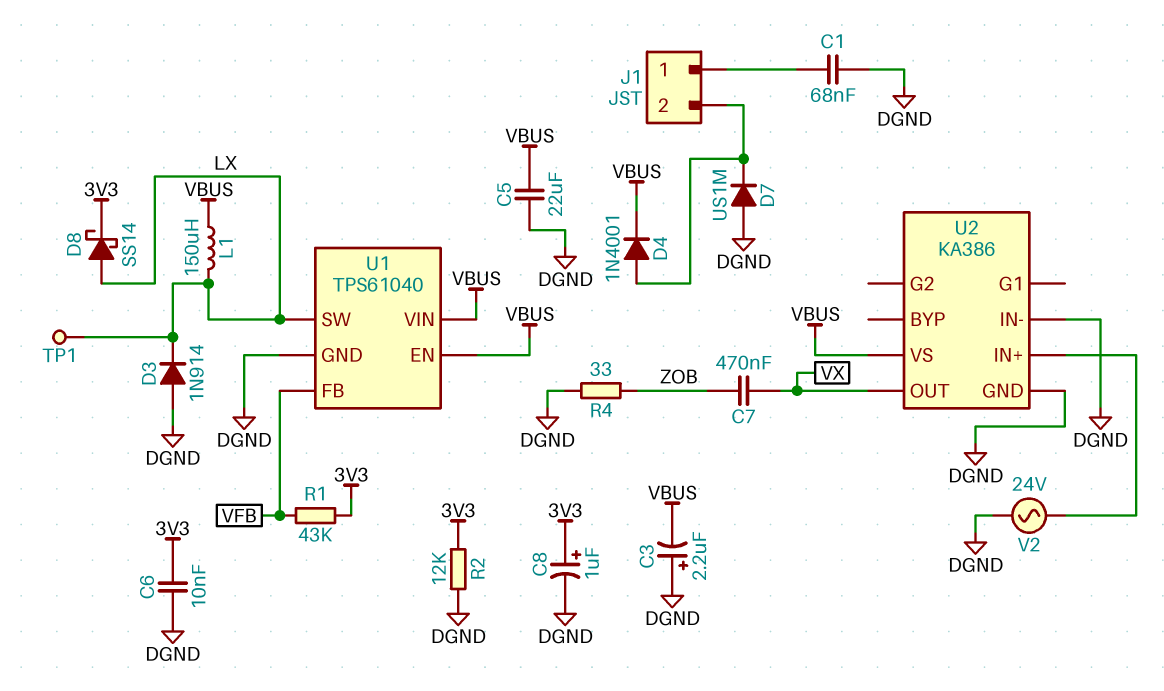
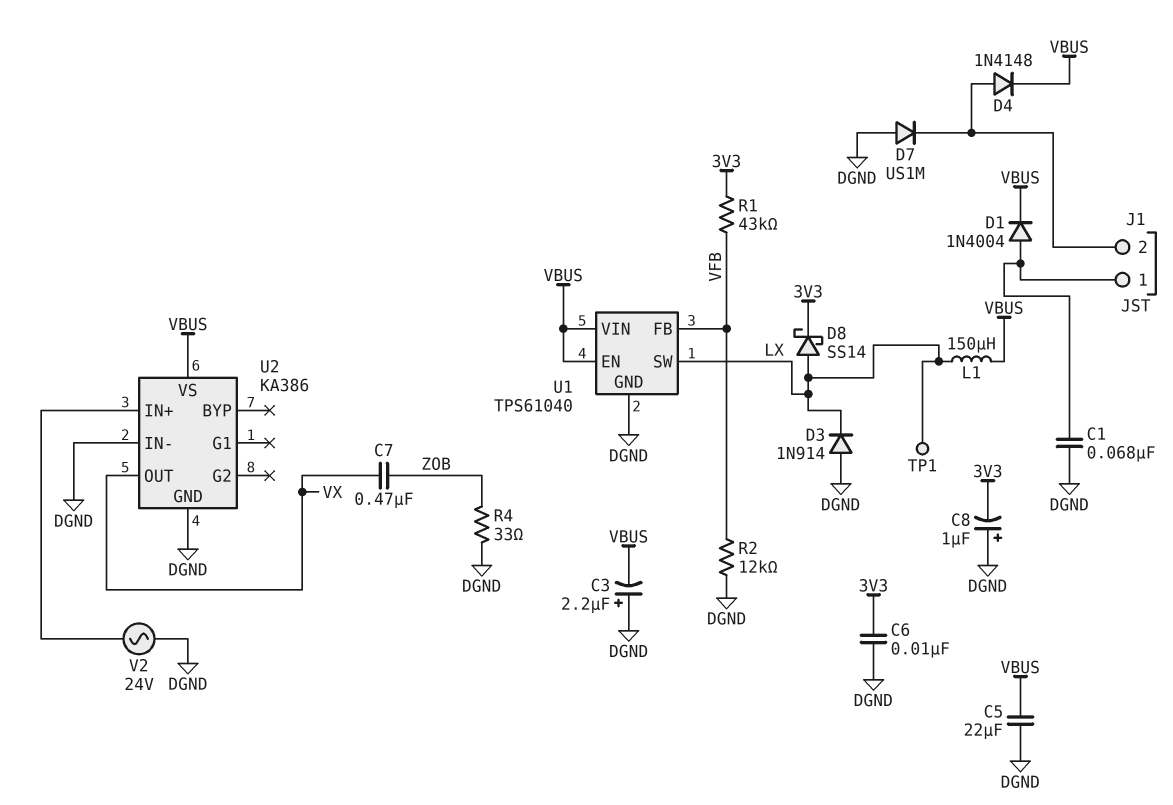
C8: 1uF (plus 3V3, minus DGND) -> 1uF (plus DGND, minus 3V3)
D1: none -> diode 1N4004 (A J1/1, K VBUS)
D4: diode 1N4001 (A J1/2, K VBUS) -> diode 1N4148 (A J1/2, K VBUS)
R2: 12k (3V3, DGND) -> 12k (DGND, VFB)

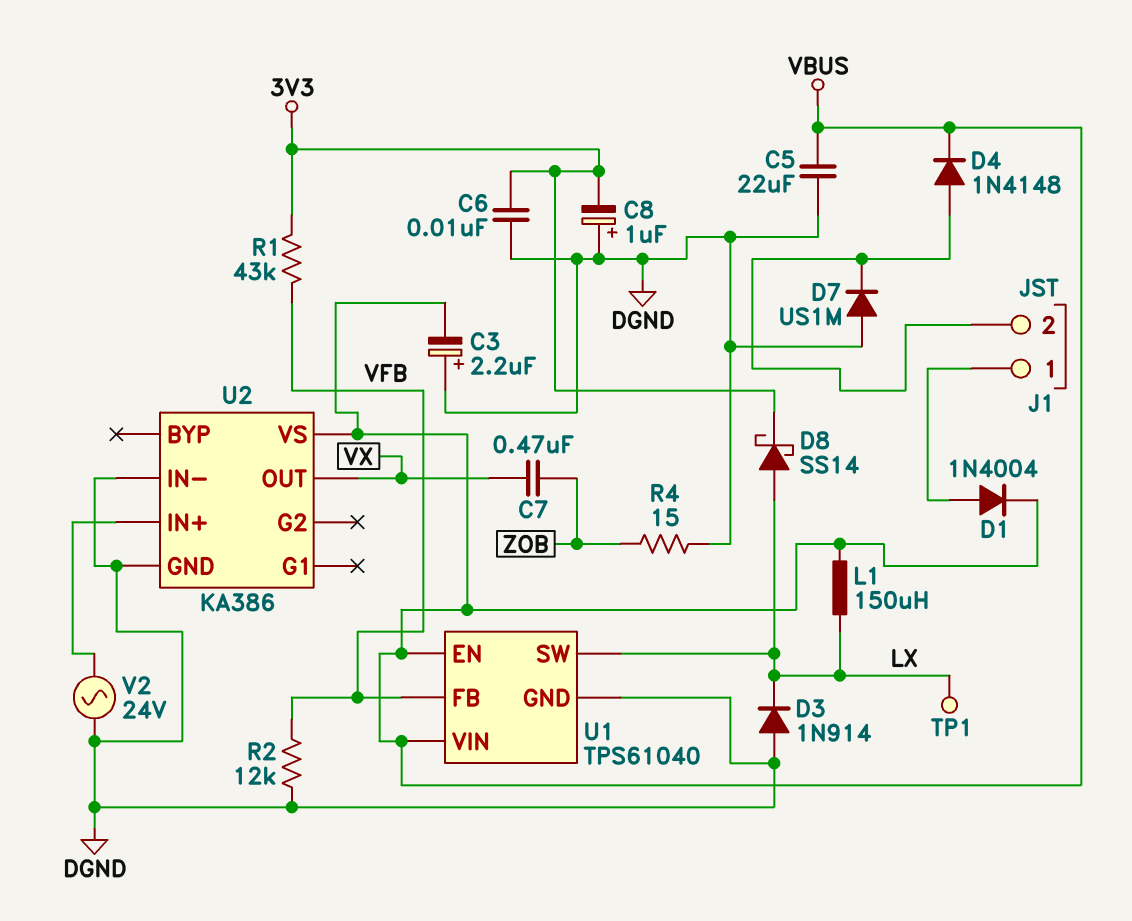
C1: 68nF (DGND, J1/1) -> none
R4: 33 (DGND, ZOB) -> 15 (DGND, ZOB)

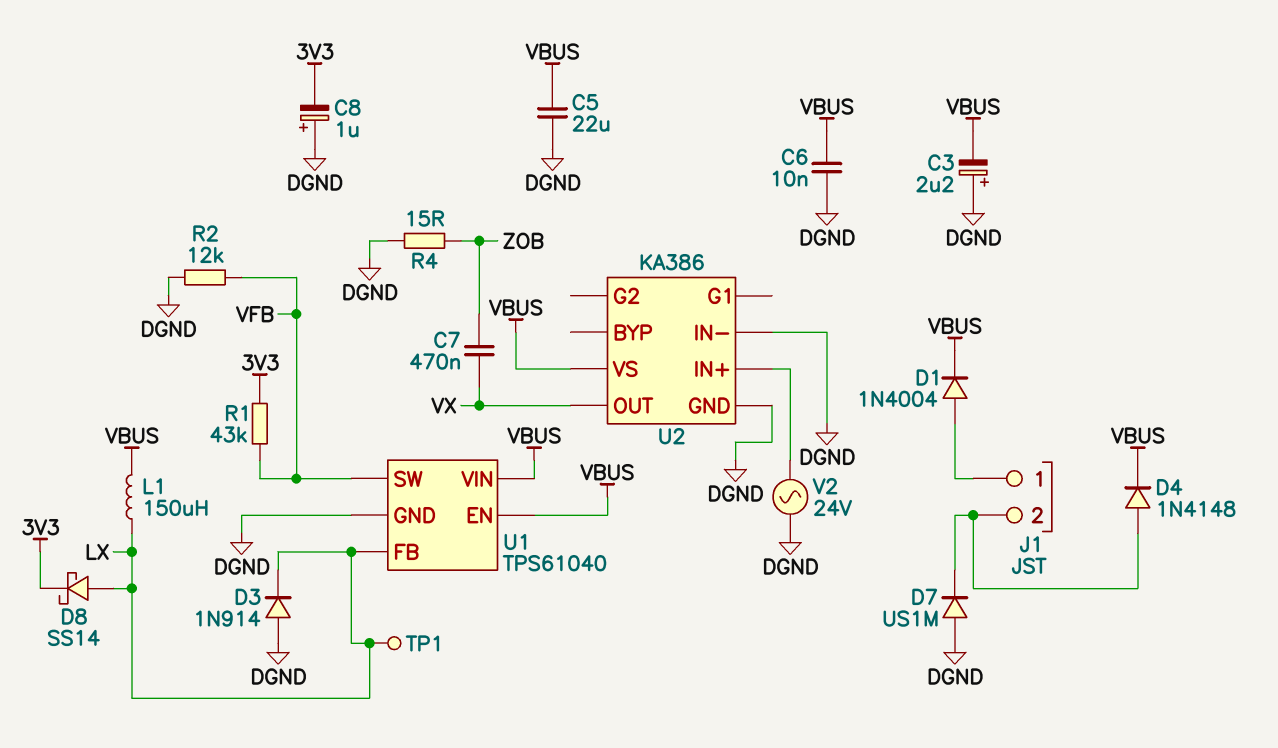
C6: 10nF (3V3, DGND) -> 10nF (DGND, VBUS)
U1 pin FB: VFB -> LX
U1 pin SW: LX -> VFB

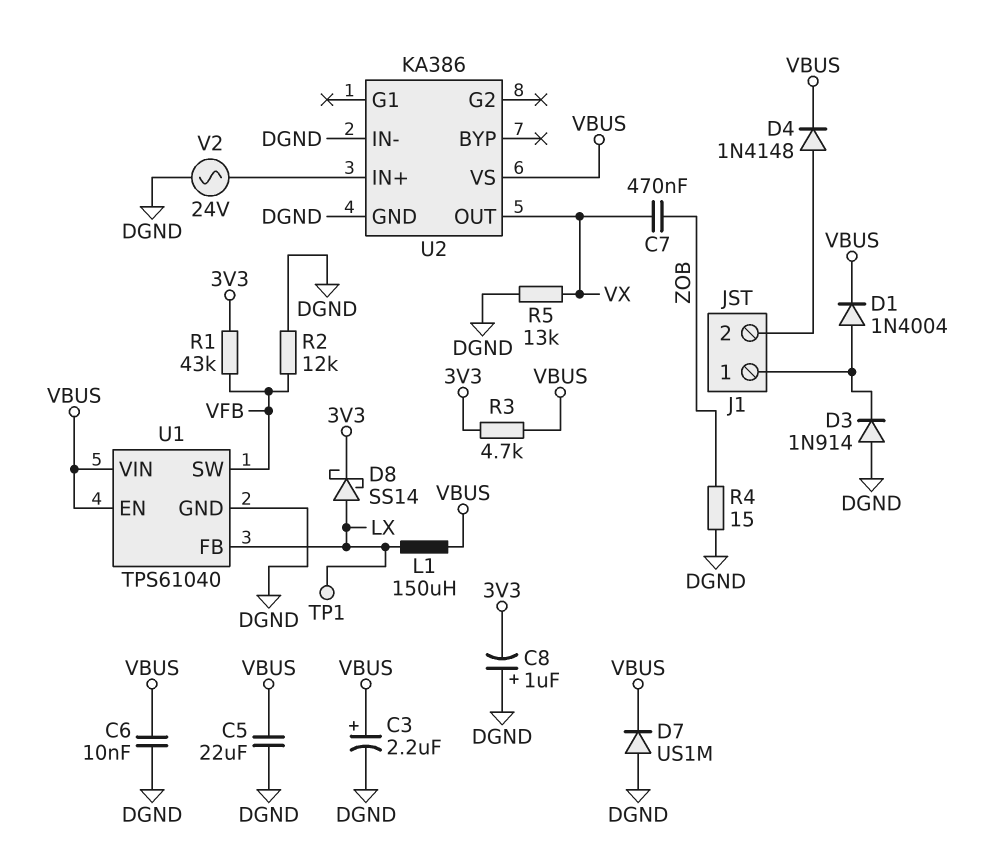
C3: 2.2uF (plus DGND, minus VBUS) -> 2.2uF (plus VBUS, minus DGND)
D3: diode 1N914 (A DGND, K LX) -> diode 1N914 (A DGND, K J1/1)
D7: diode US1M (A DGND, K J1/2) -> diode US1M (A DGND, K VBUS)
R3: none -> 4.7k (3V3, VBUS)
R5: none -> 13k (DGND, VX)

